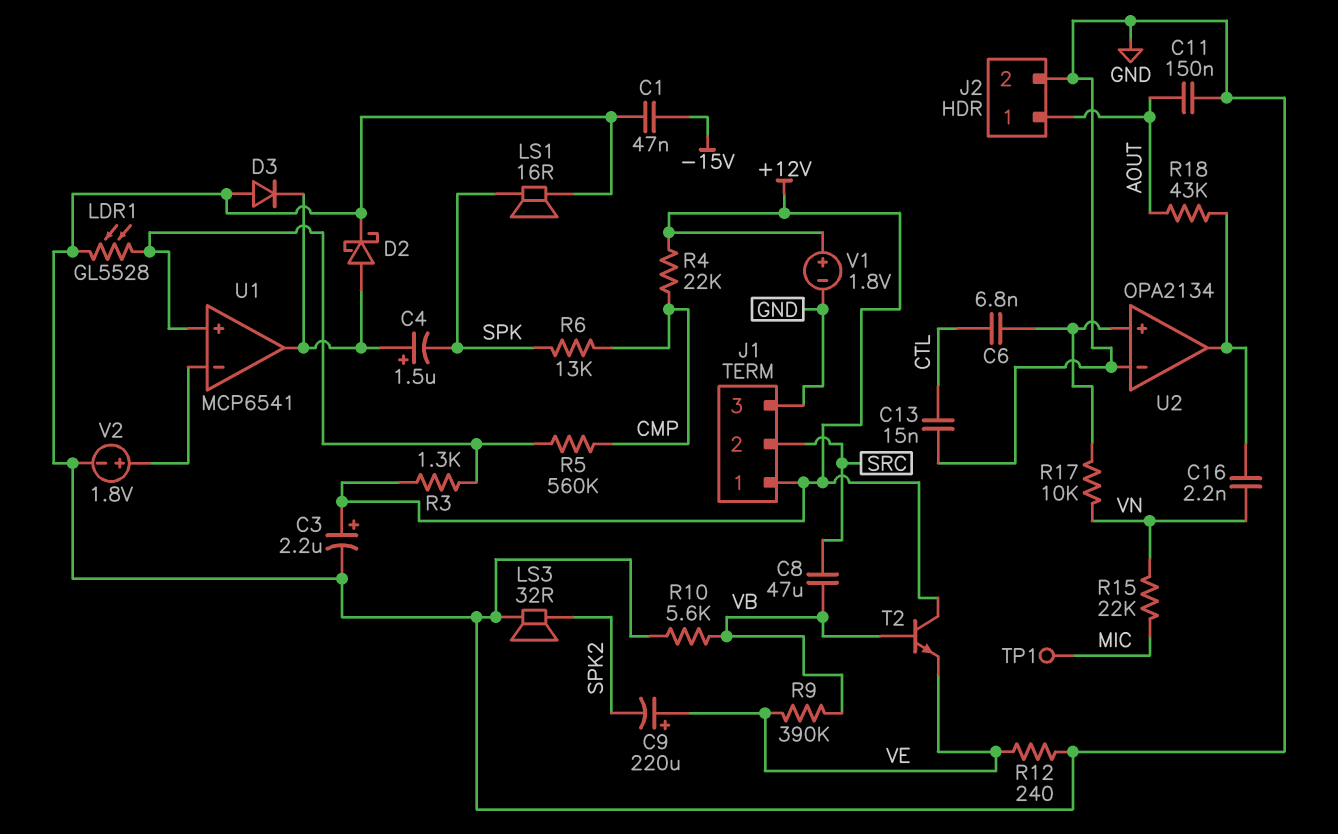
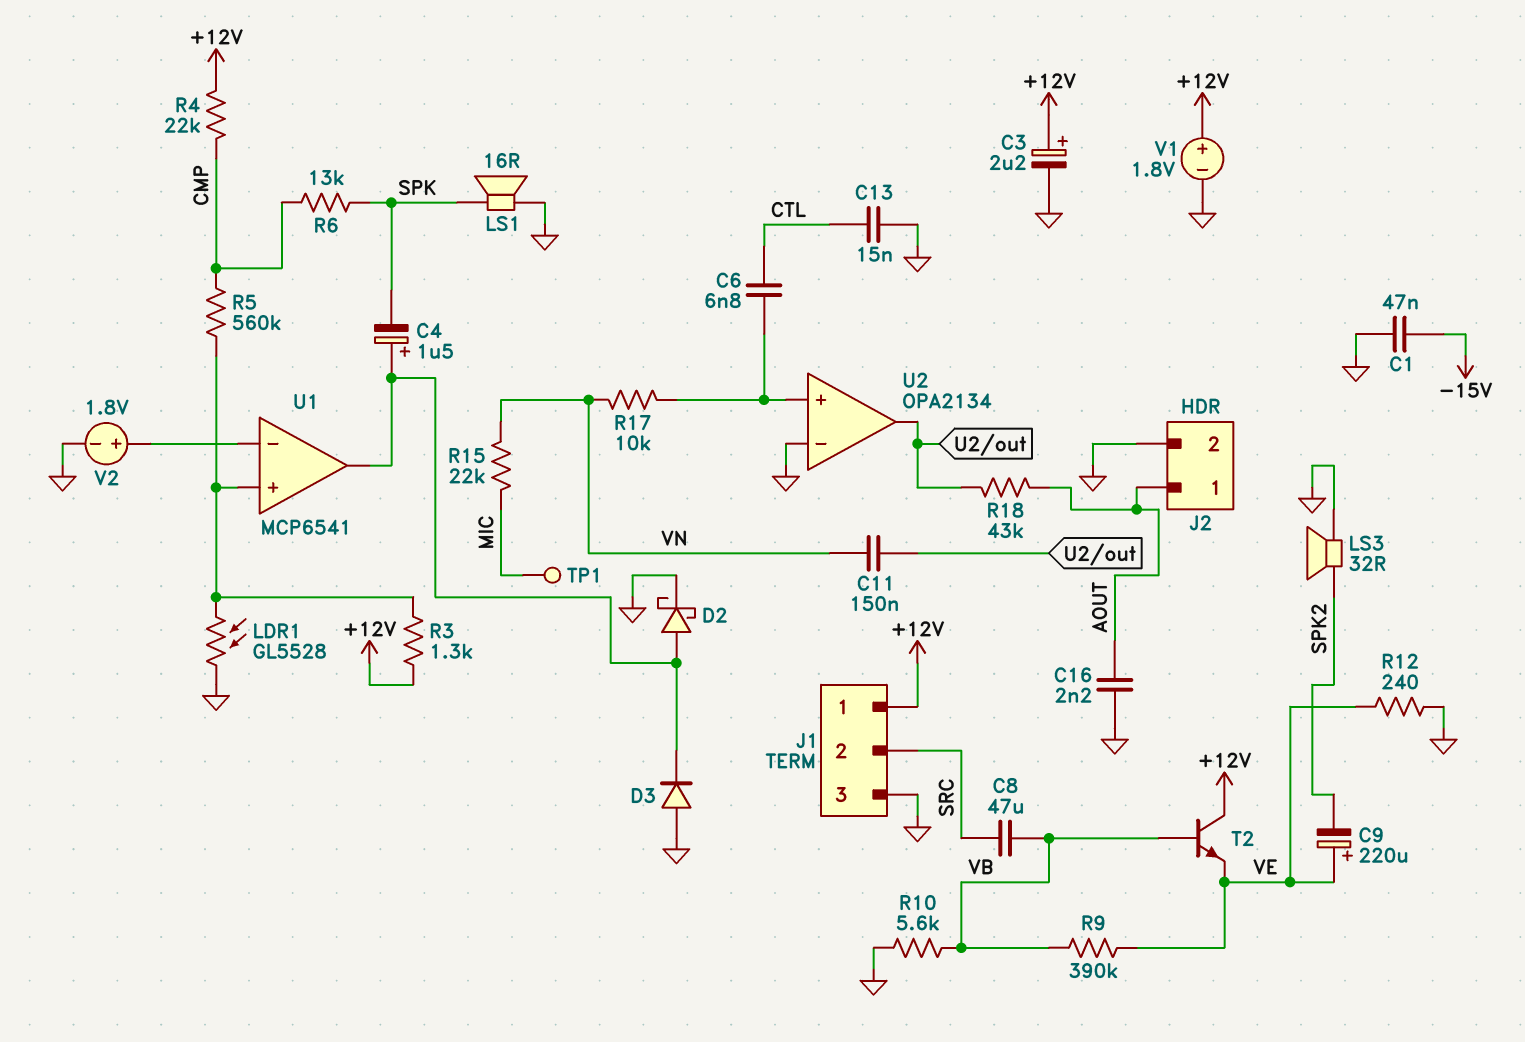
C11: 150nF (AOUT, GND) -> 150nF (U2/out, VN)
C16: 2.2nF (U2/out, VN) -> 2.2nF (AOUT, GND)

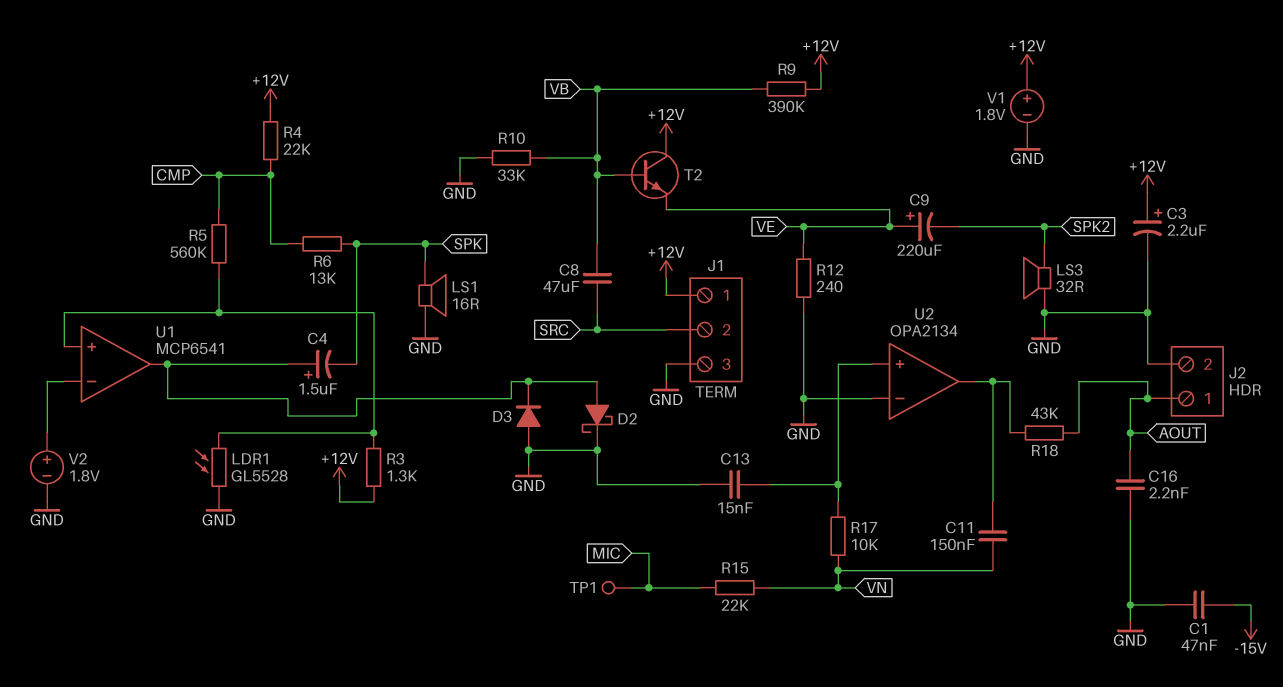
C6: 6.8nF (CTL, U2/in+) -> none
C13: 15nF (CTL, GND) -> 15nF (GND, U2/in+)
R9: 390k (VB, VE) -> 390k (+12V, VB)
R10: 5.6k (GND, VB) -> 33k (GND, VB)

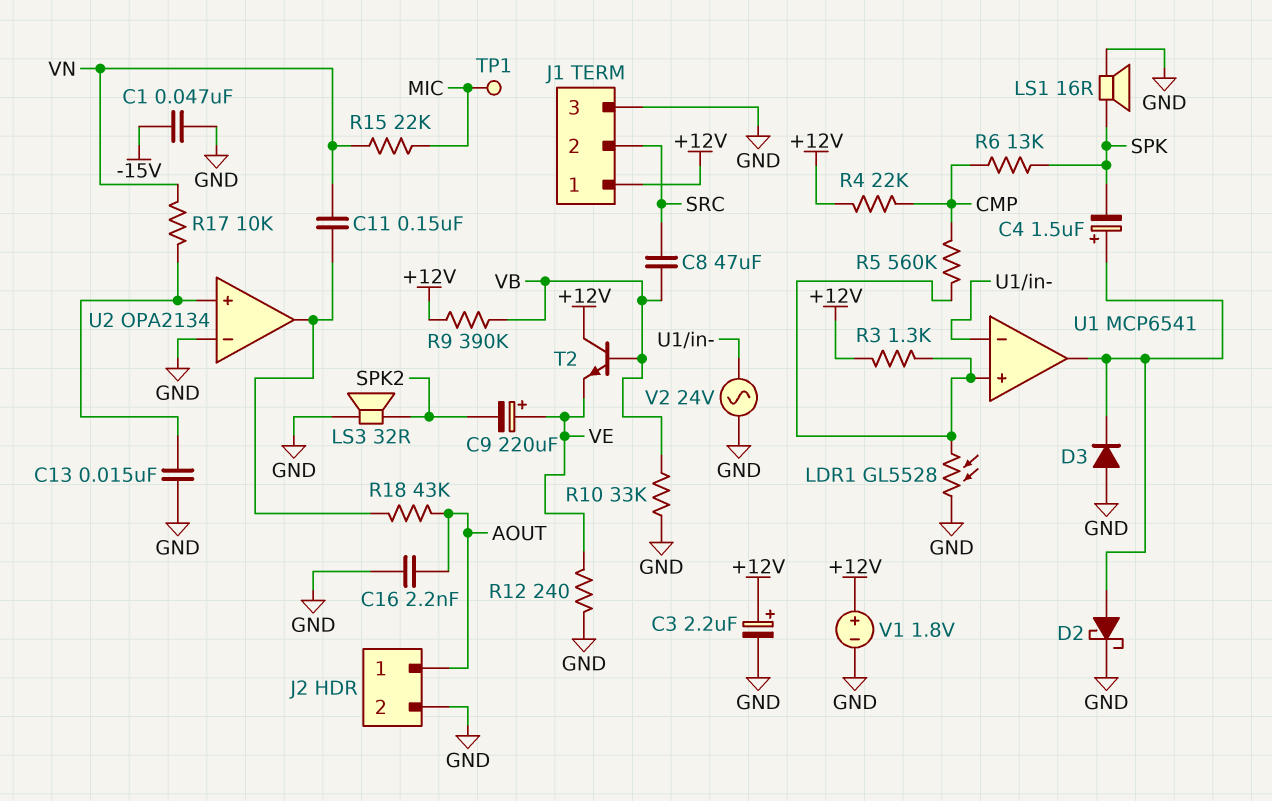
V2: 1.8V (plus U1/in-, minus GND) -> AC 24V (GND, U1/in-)

